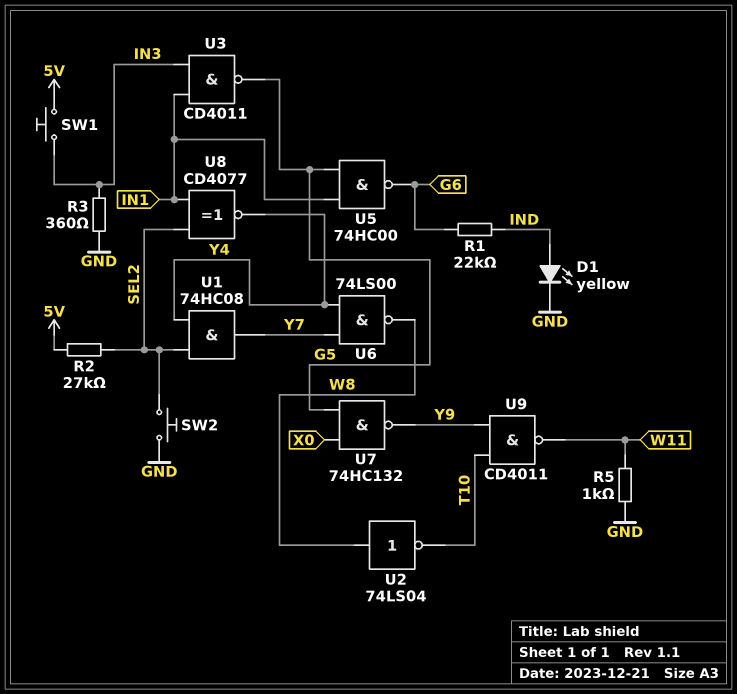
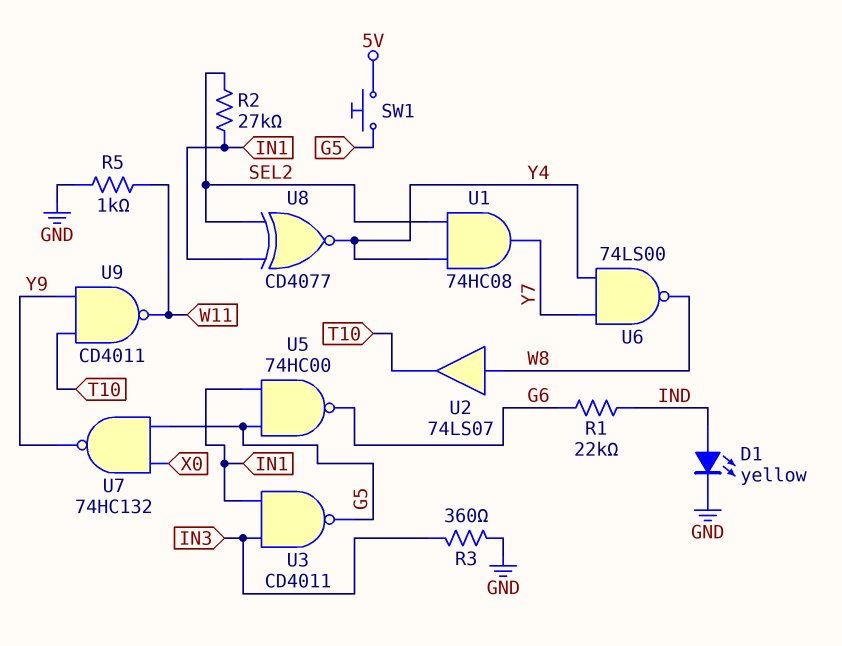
R2: 27k (5V, SEL2) -> 27k (IN1, SEL2)
SW1: button (5V, IN3) -> button (5V, G5)
SW2: button (GND, SEL2) -> none
U2: NOT 74LS04 (in W8, out T10) -> buffer 74LS07 (in W8, out T10)

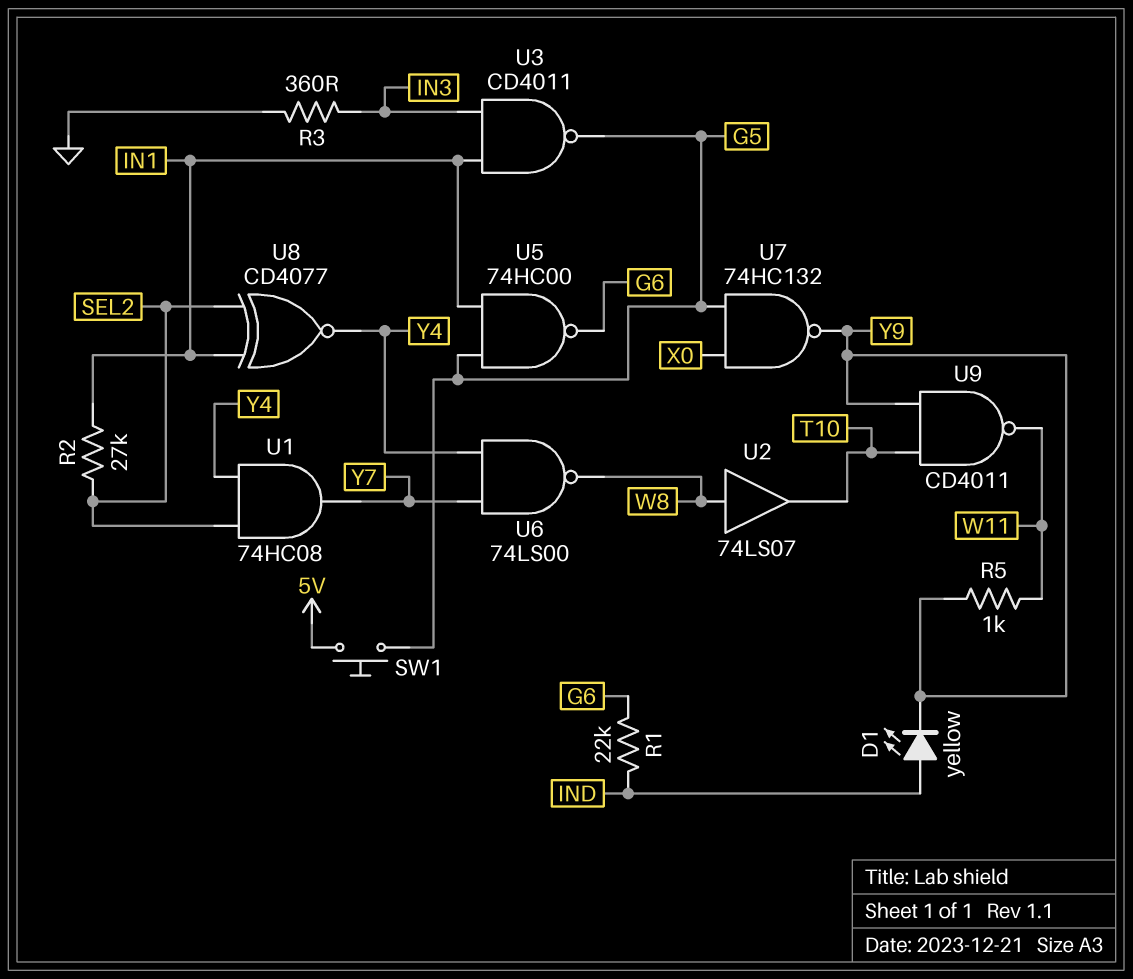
D1: LED yellow (A IND, K GND) -> LED yellow (A IND, K Y9)
R5: 1k (GND, W11) -> 1k (W11, Y9)

